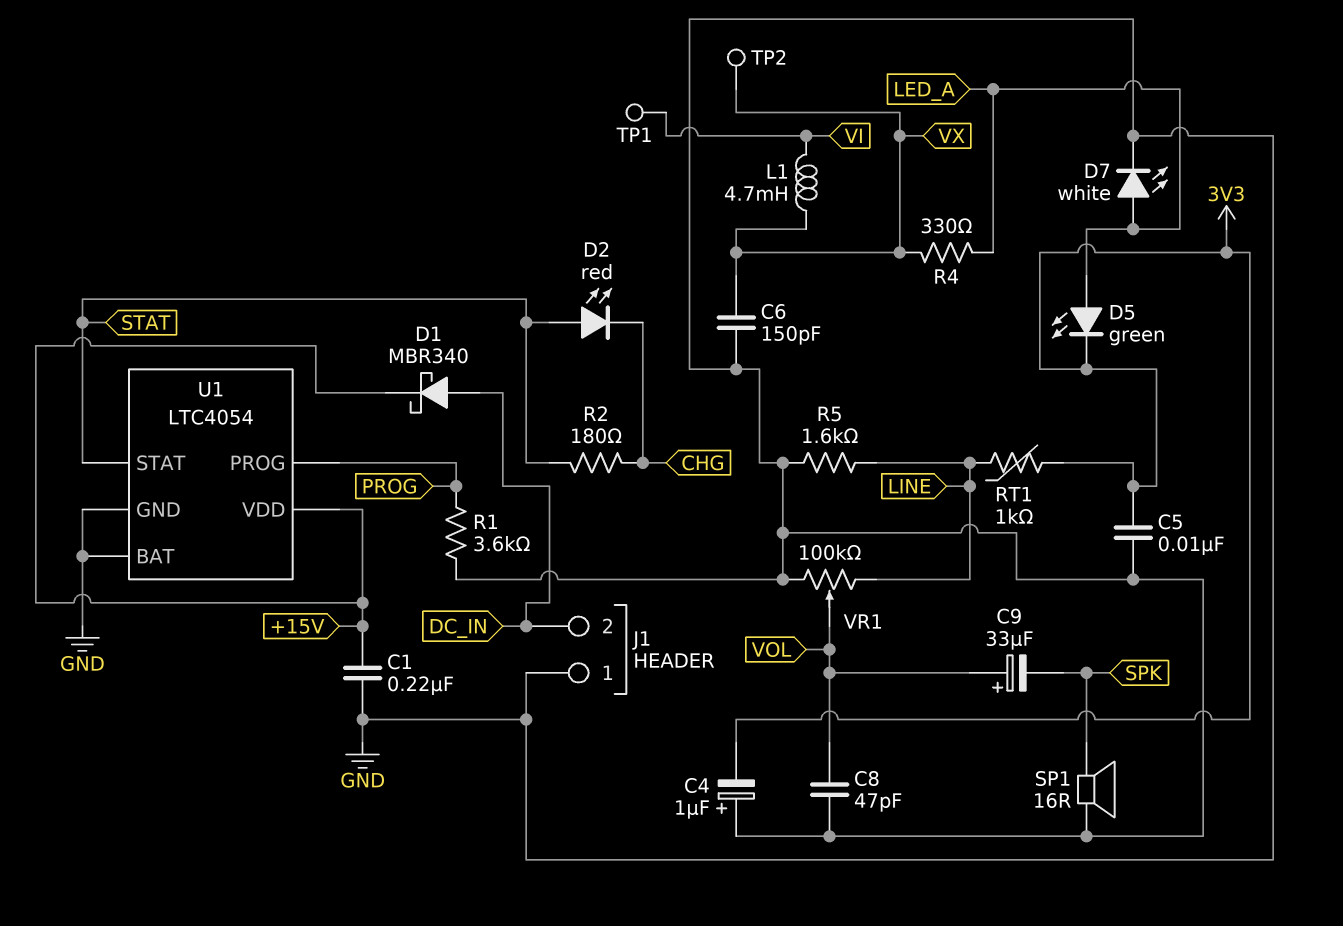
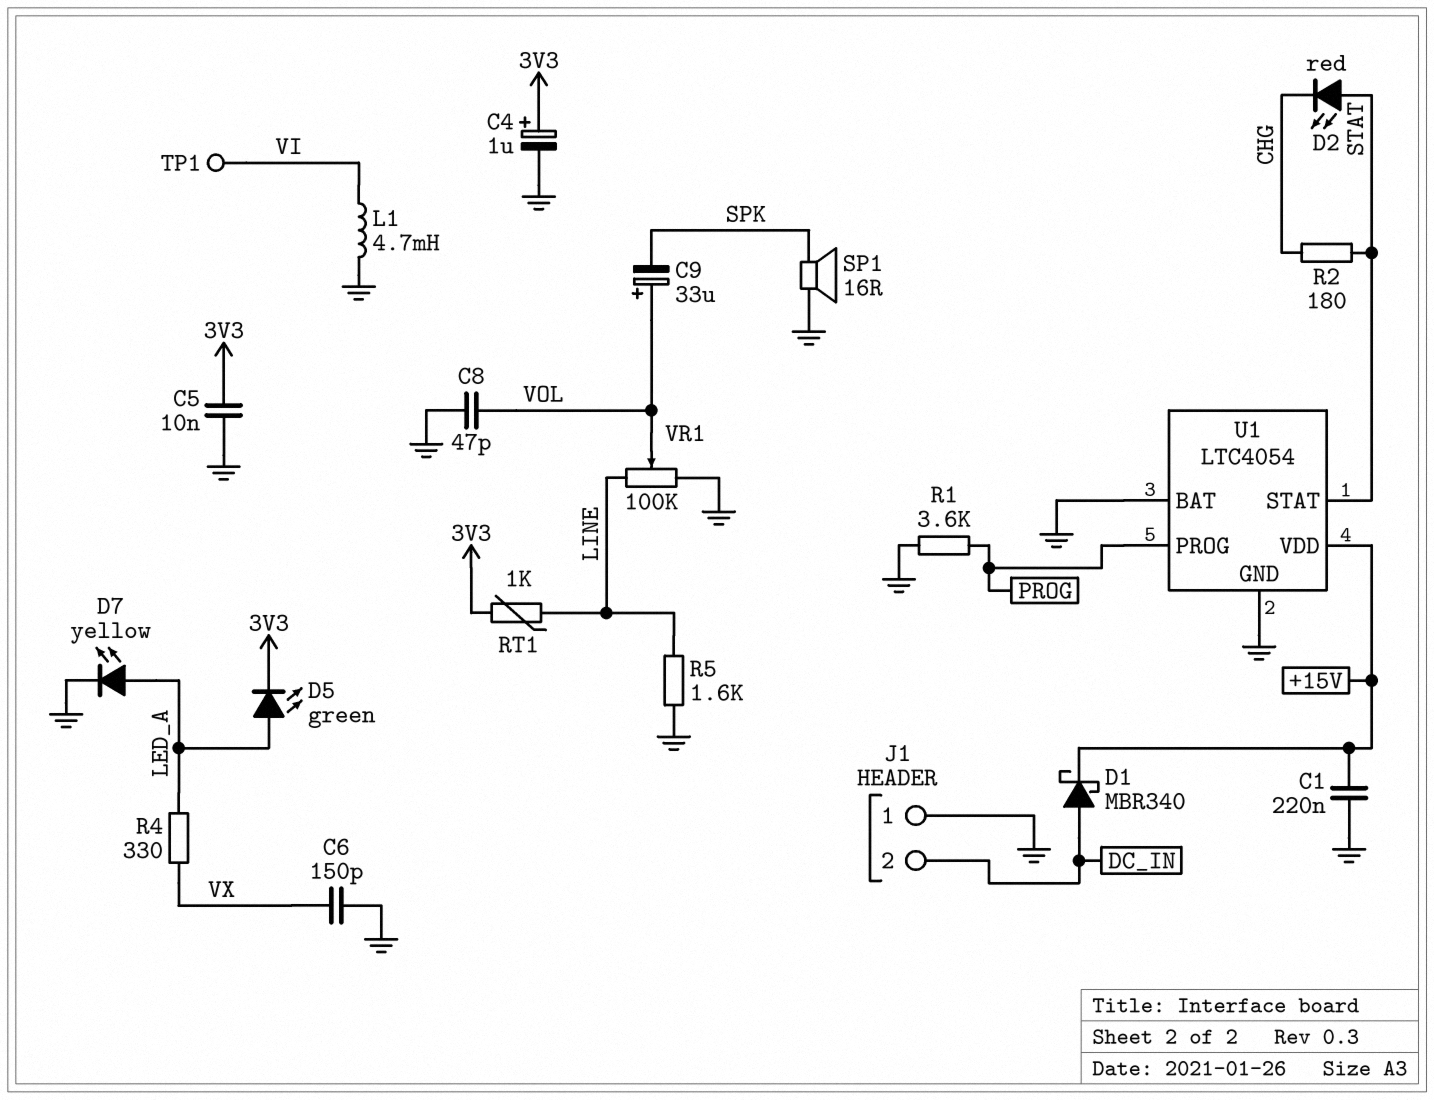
C4: 1uF (plus GND, minus 3V3) -> 1uF (plus 3V3, minus GND)
D7: LED white (A LED_A, K GND) -> LED yellow (A LED_A, K GND)
L1: 4.7mH (VI, VX) -> 4.7mH (GND, VI)
TP2: test point (VX) -> none

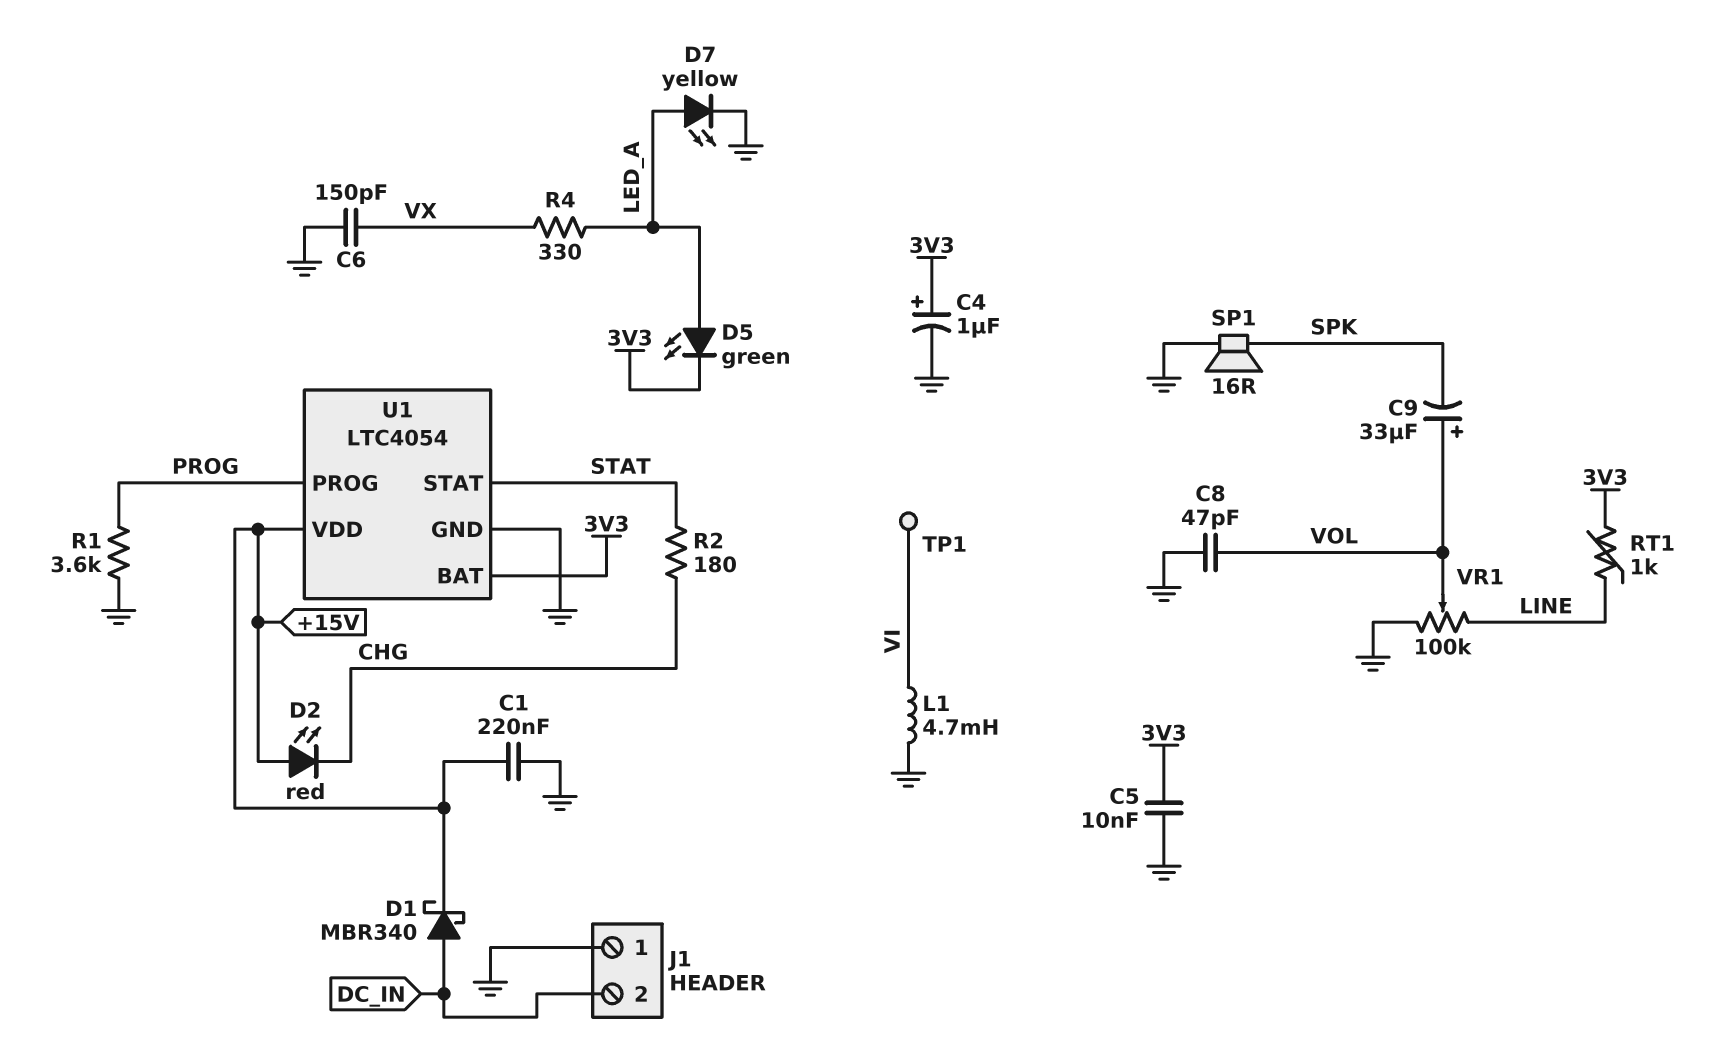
D2: LED red (A STAT, K CHG) -> LED red (A +15V, K CHG)
R5: 1.6k (GND, LINE) -> none
U1 pin BAT: GND -> 3V3

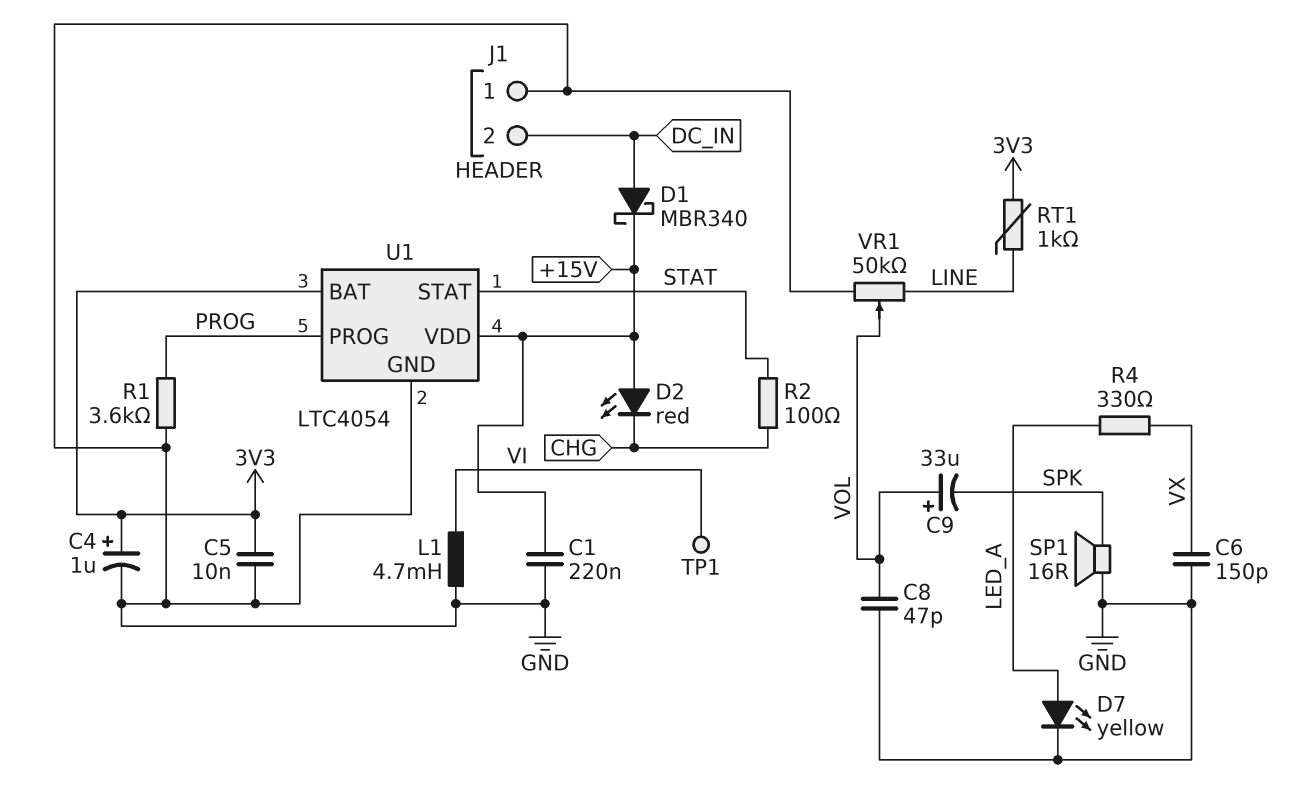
D5: LED green (A LED_A, K 3V3) -> none
R2: 180 (CHG, STAT) -> 100 (CHG, STAT)
VR1: 100k (GND, LINE, wiper VOL) -> 50k (GND, LINE, wiper VOL)

